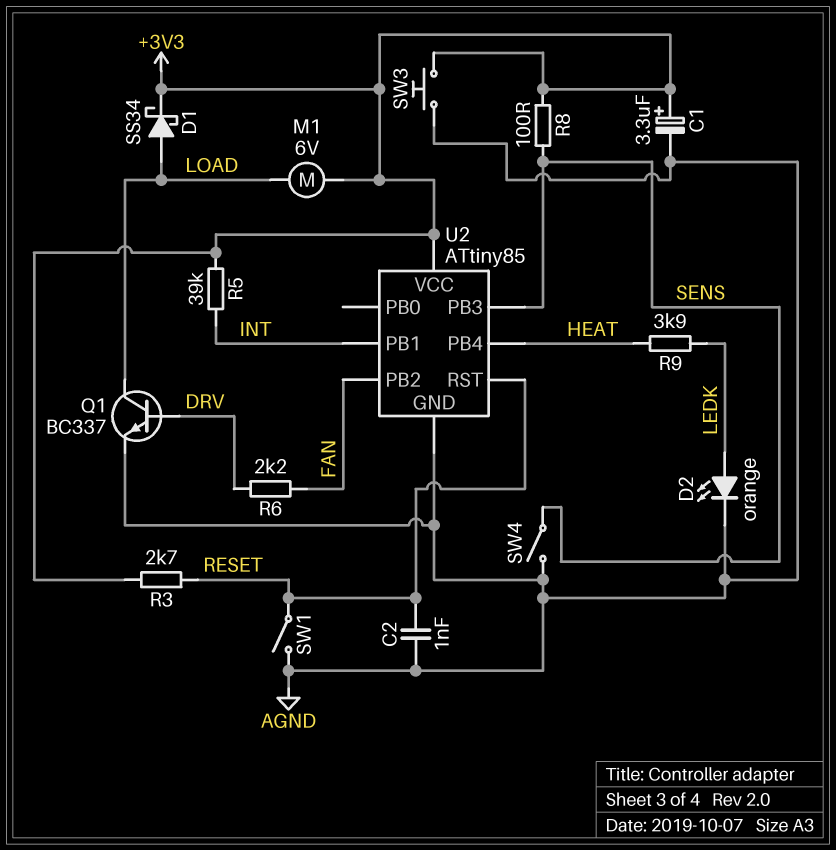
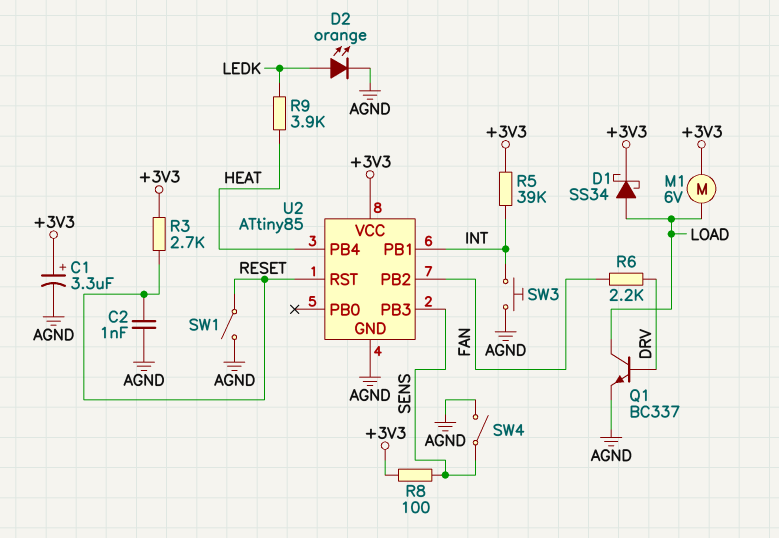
SW3: button (+3V3, AGND) -> button (AGND, INT)

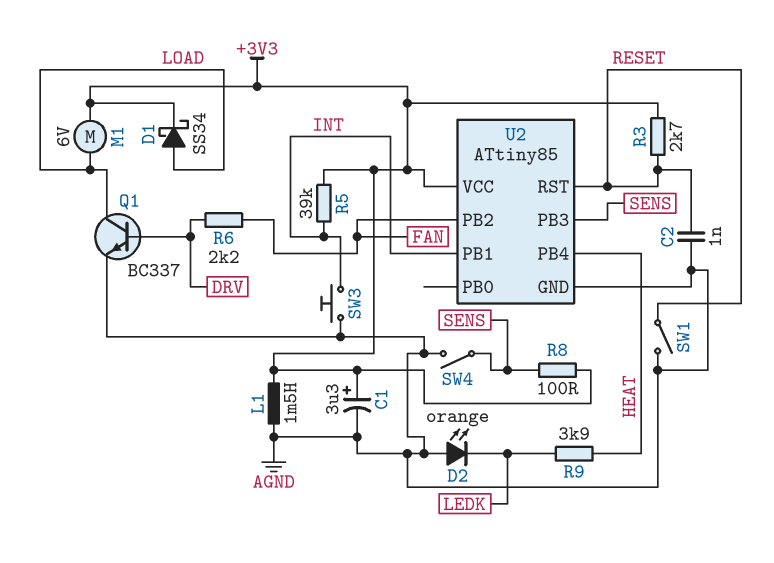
D2: LED orange (A LEDK, K AGND) -> LED orange (A AGND, K LEDK)
L1: none -> 1.5mH (+3V3, AGND)

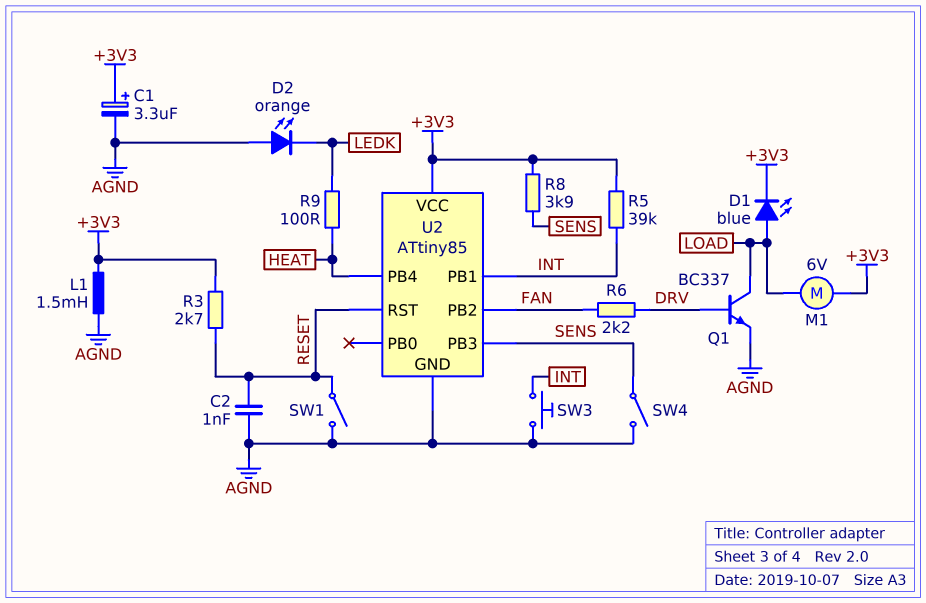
D1: schottky SS34 (A LOAD, K +3V3) -> LED blue (A LOAD, K +3V3)
R8: 100 (+3V3, SENS) -> 3.9k (+3V3, SENS)
R9: 3.9k (HEAT, LEDK) -> 100 (HEAT, LEDK)

